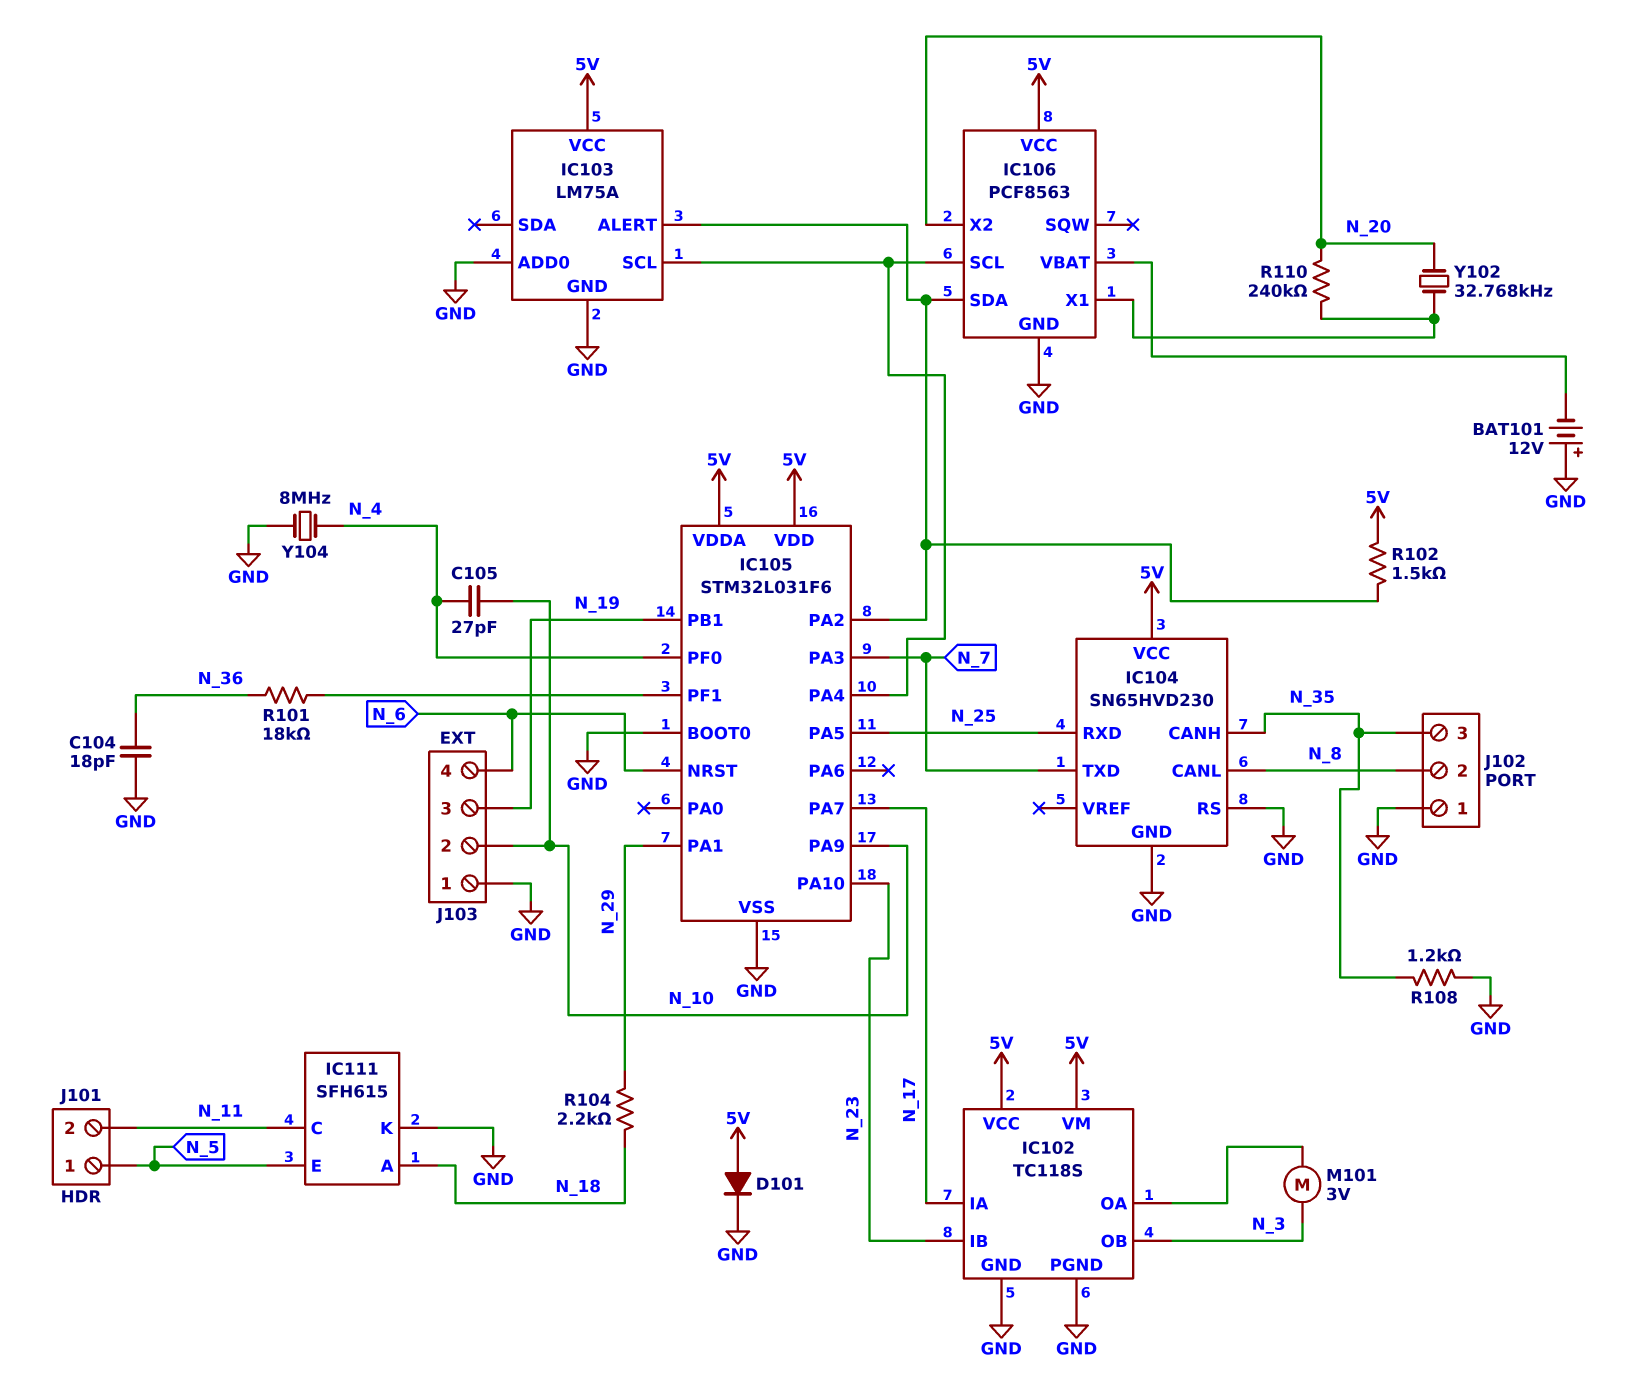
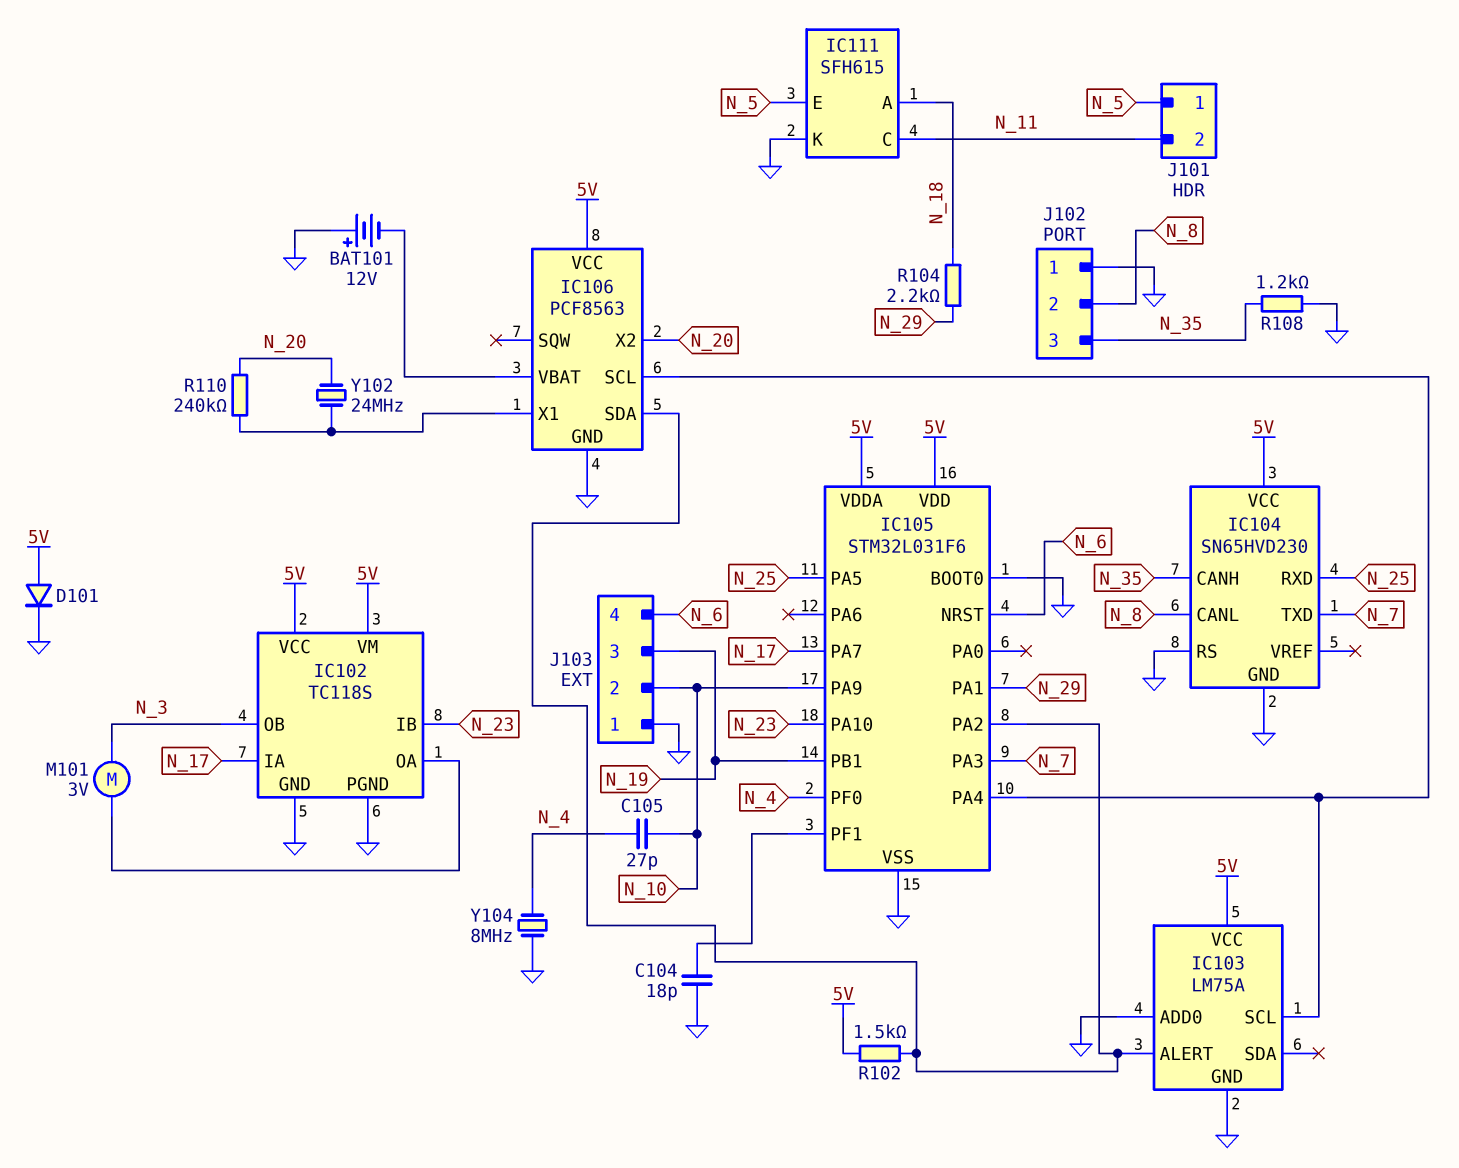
C104: 18pF (GND, N_36) -> 18pF (GND, IC105/PF1)
R101: 18k (IC105/PF1, N_36) -> none
Y102: 32.768kHz (IC106/X1, N_20) -> 24MHz (IC106/X1, N_20)

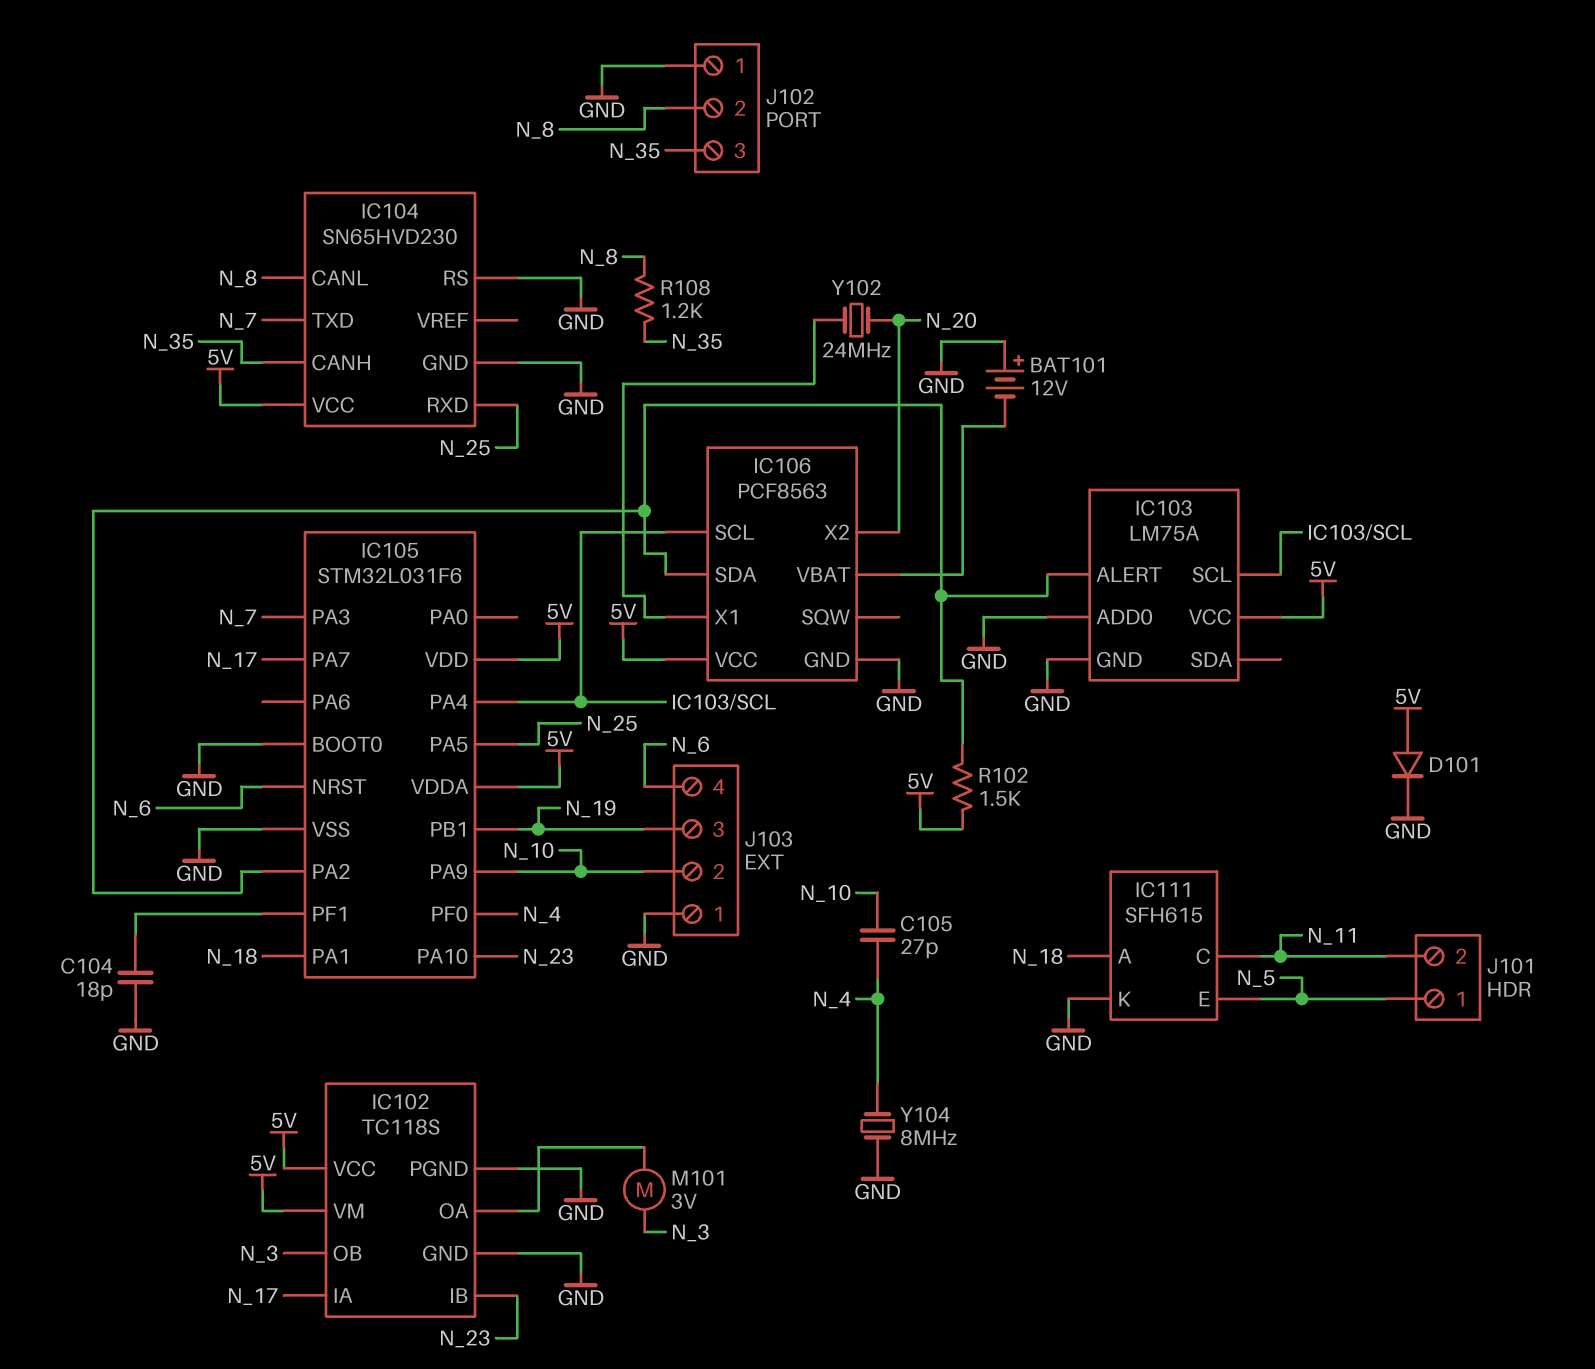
IC105 pin PA1: N_29 -> N_18
R104: 2.2k (N_18, N_29) -> none
R108: 1.2k (GND, N_35) -> 1.2k (N_8, N_35)
R110: 240k (IC106/X1, N_20) -> none

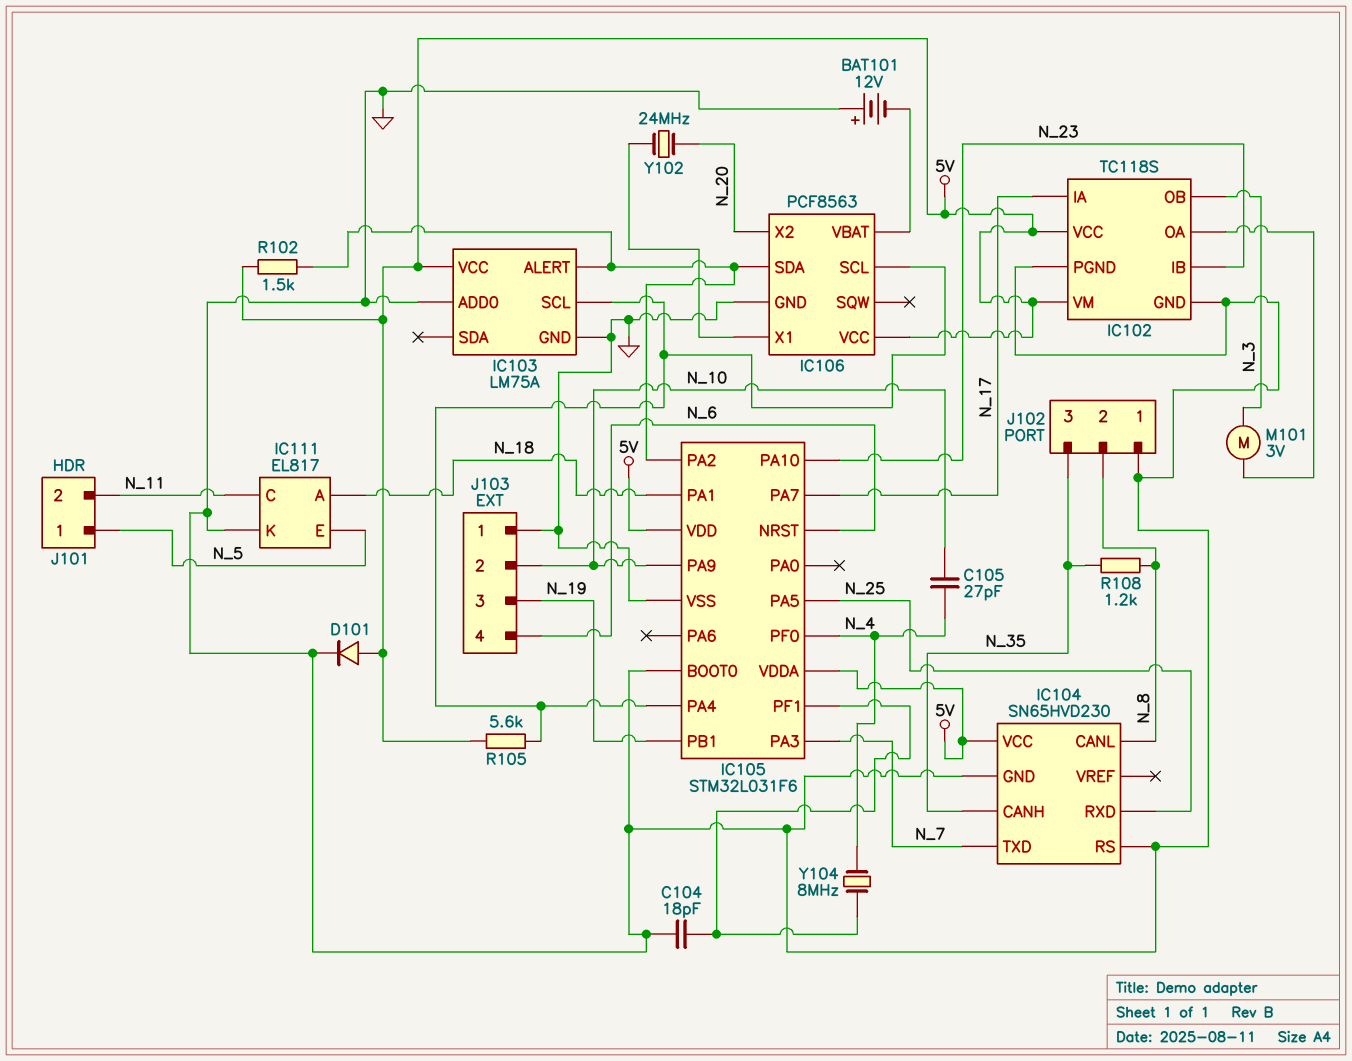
IC111: SFH615 -> EL817
R105: none -> 5.6k (5V, IC103/SCL)
Y104: 8MHz (GND, N_4) -> 8MHz (IC105/PF1, N_4)

